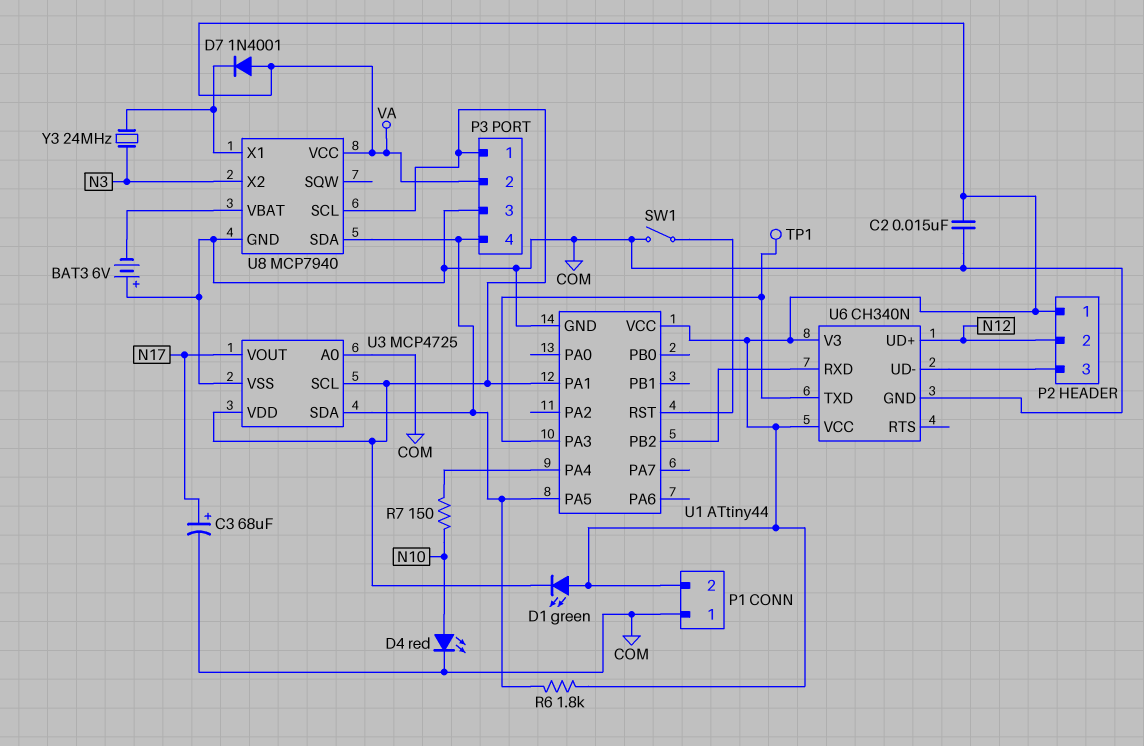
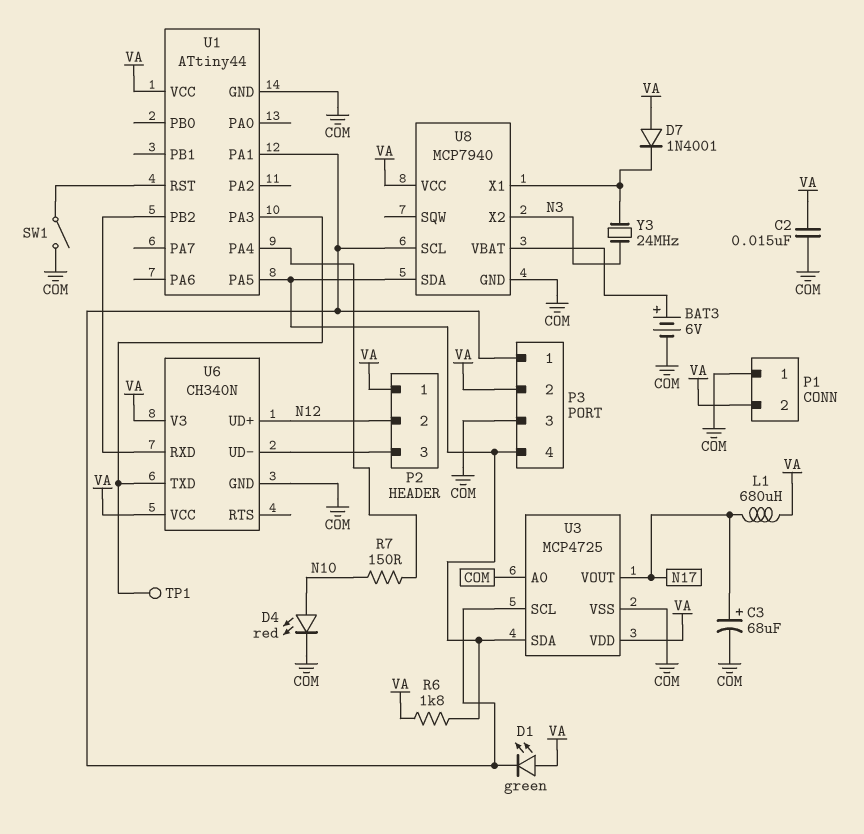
BAT3: 6V (plus COM, minus U8/VBAT) -> 6V (plus U8/VBAT, minus COM)
L1: none -> 680uH (N17, VA)
U3 pin VDD: P3/1 -> VA

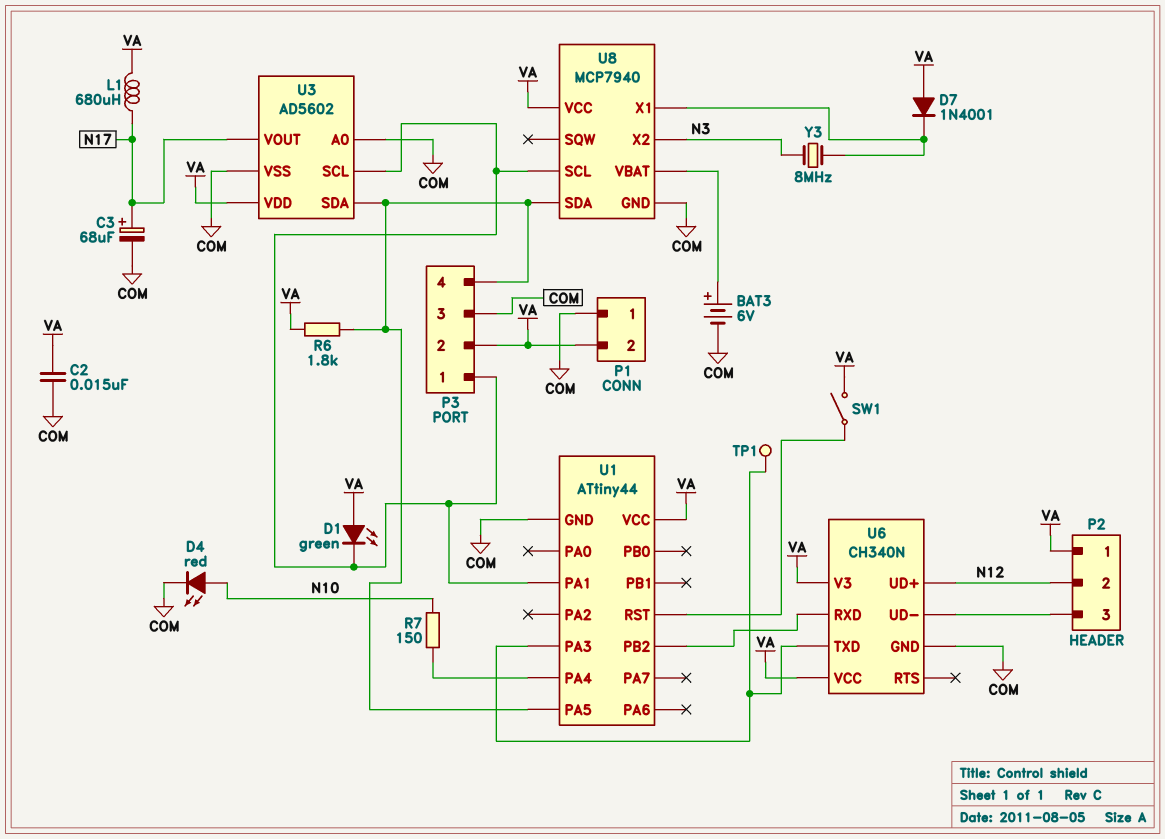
SW1: switch (COM, U1/RST) -> switch (U1/RST, VA)
U3: MCP4725 -> AD5602
Y3: 24MHz (N3, U8/X1) -> 8MHz (N3, U8/X1)

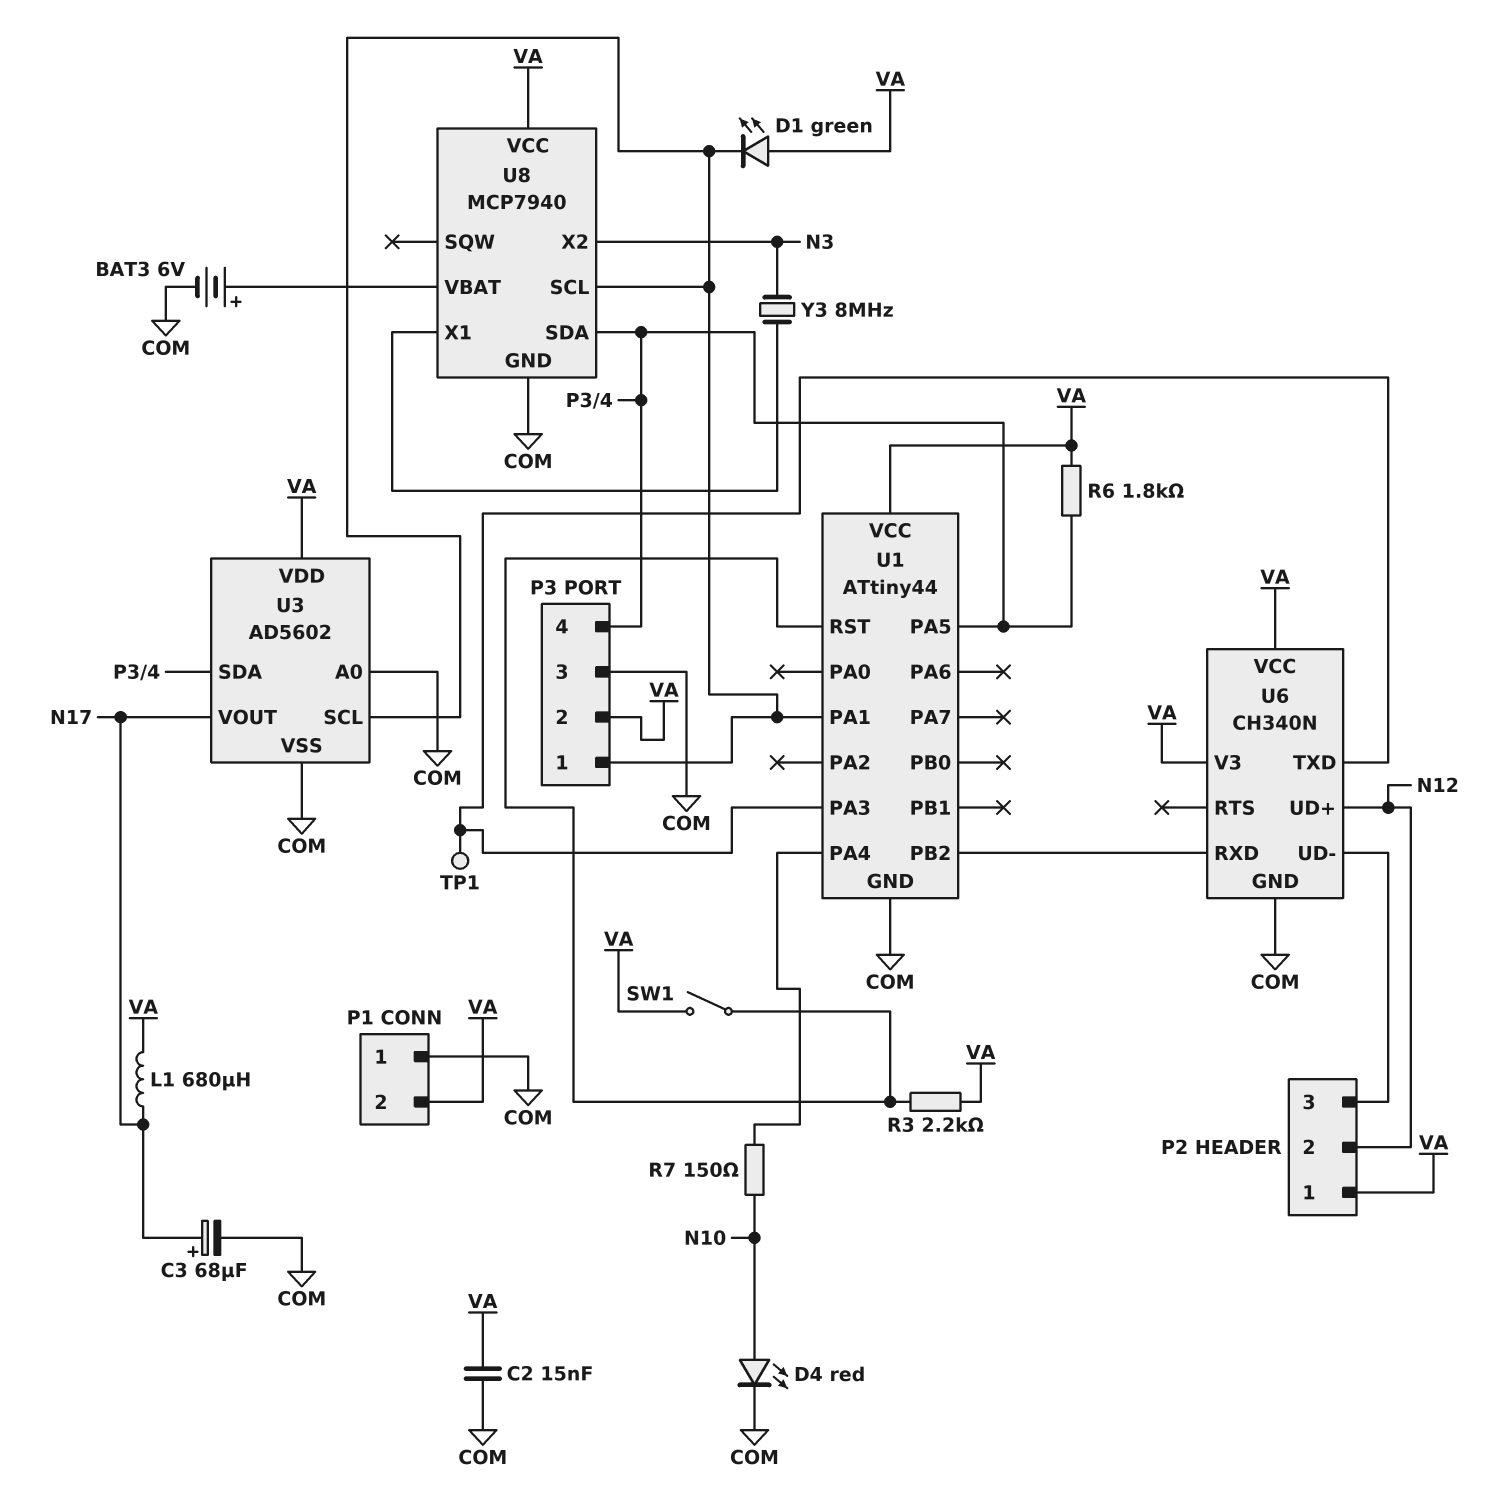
D7: diode 1N4001 (A VA, K U8/X1) -> none
R3: none -> 2.2k (U1/RST, VA)

